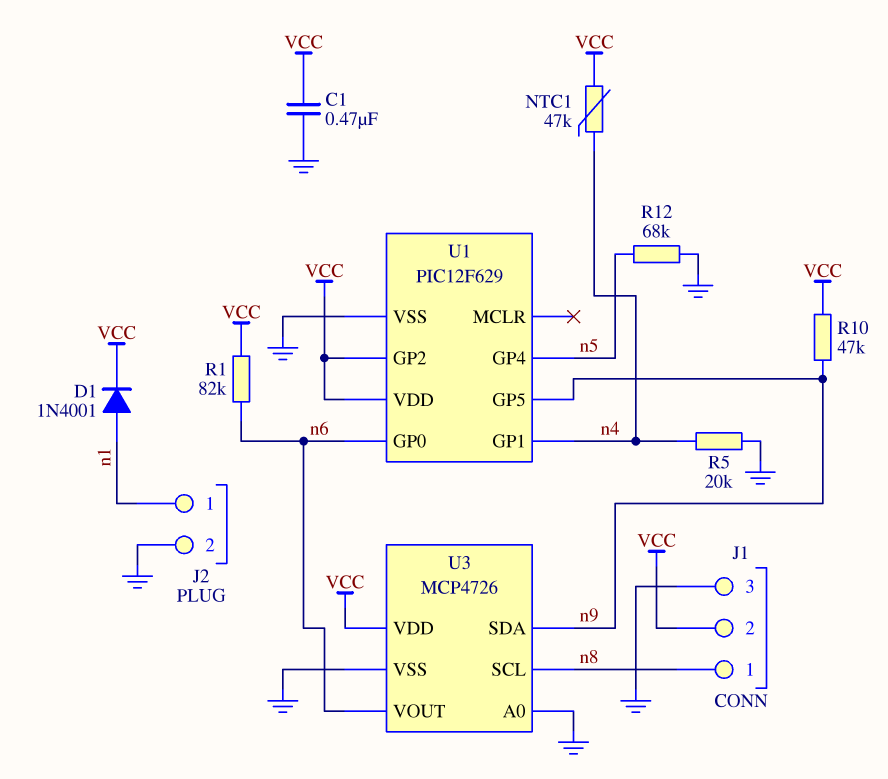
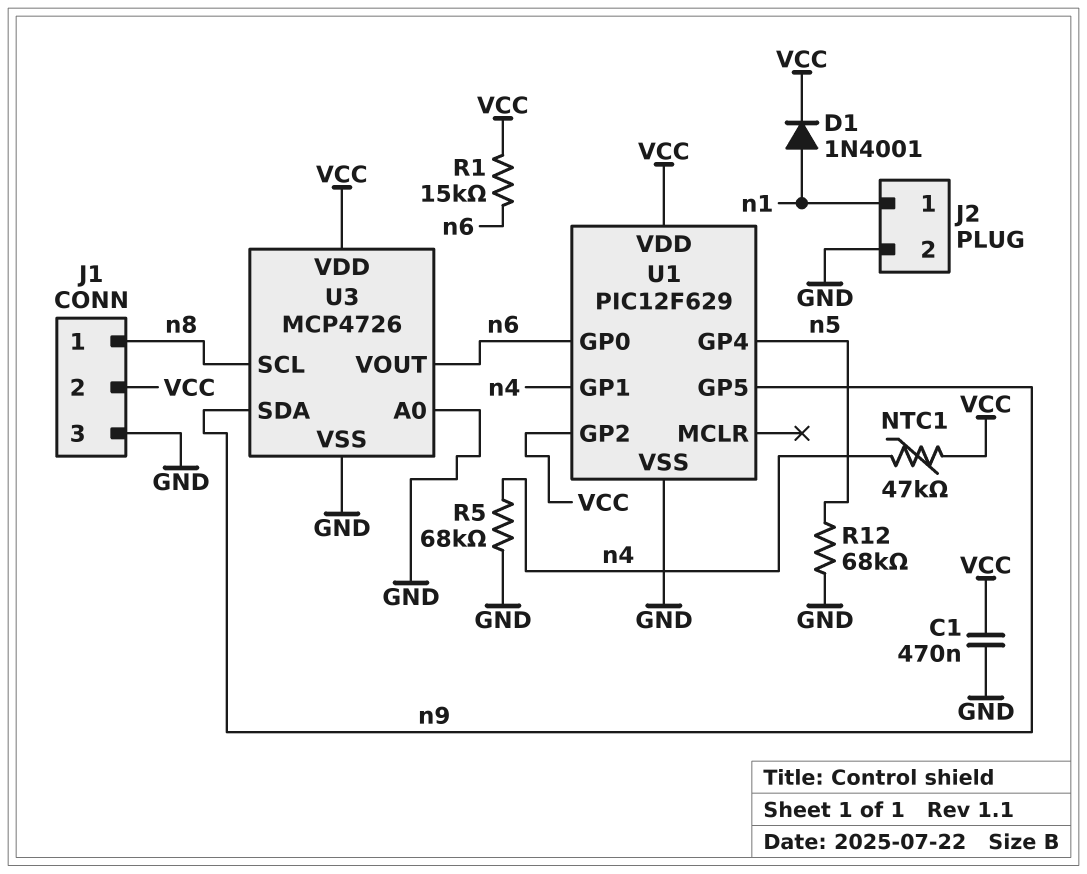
R1: 82k (VCC, n6) -> 15k (VCC, n6)
R5: 20k (GND, n4) -> 68k (GND, n4)
R10: 47k (VCC, n9) -> none

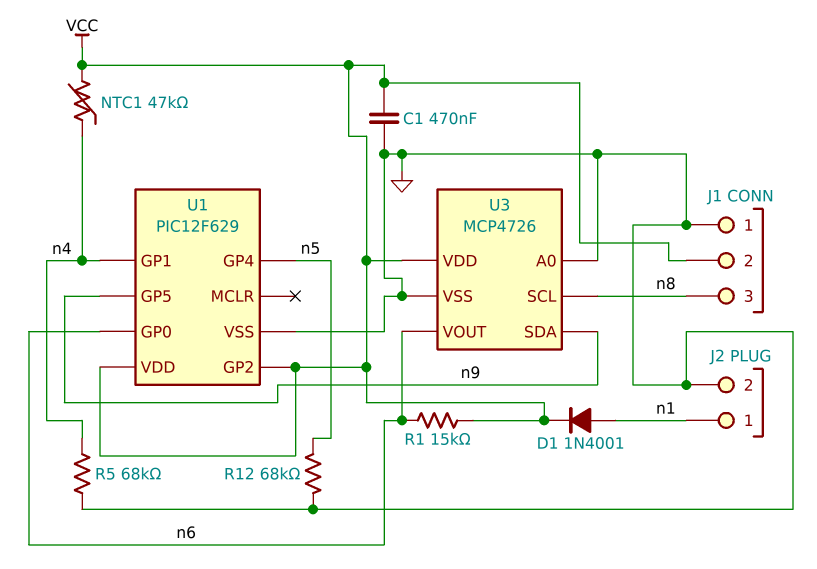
J1 pin 1: n8 -> GND
J1 pin 3: GND -> n8

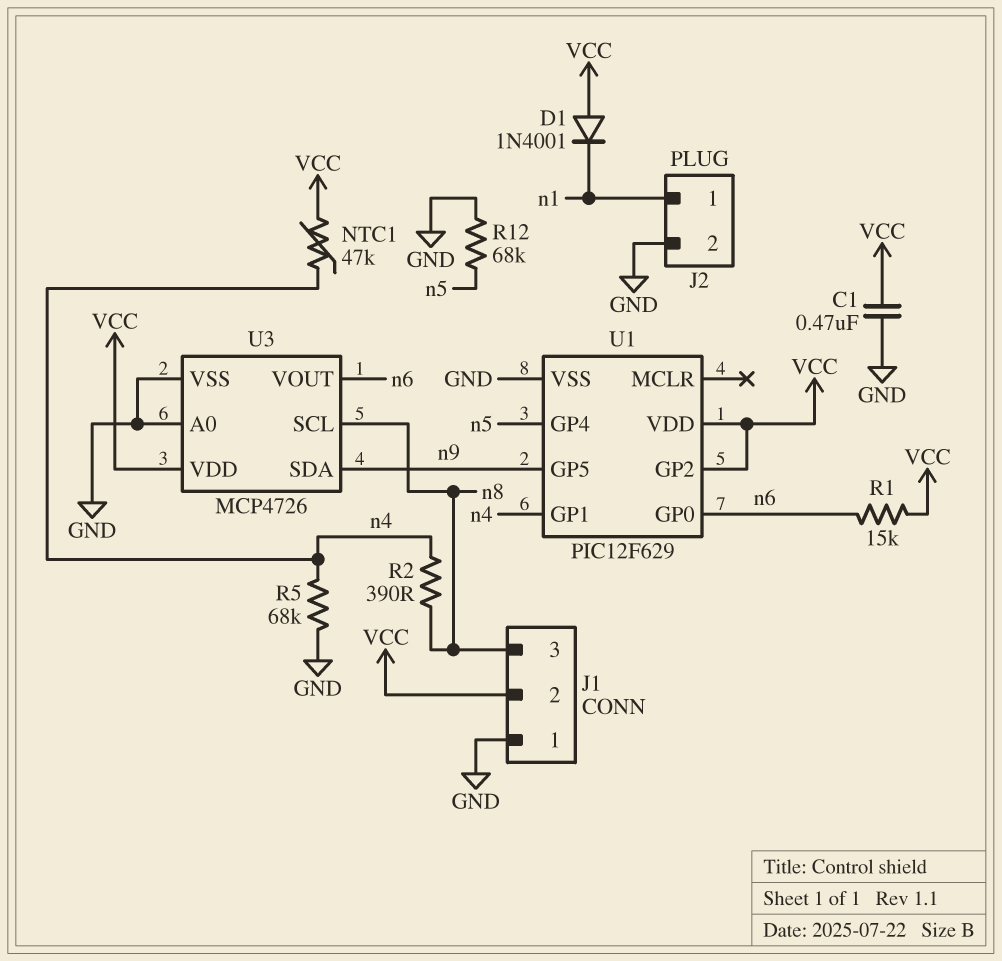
D1: diode 1N4001 (A n1, K VCC) -> diode 1N4001 (A VCC, K n1)
R2: none -> 390 (n4, n8)

